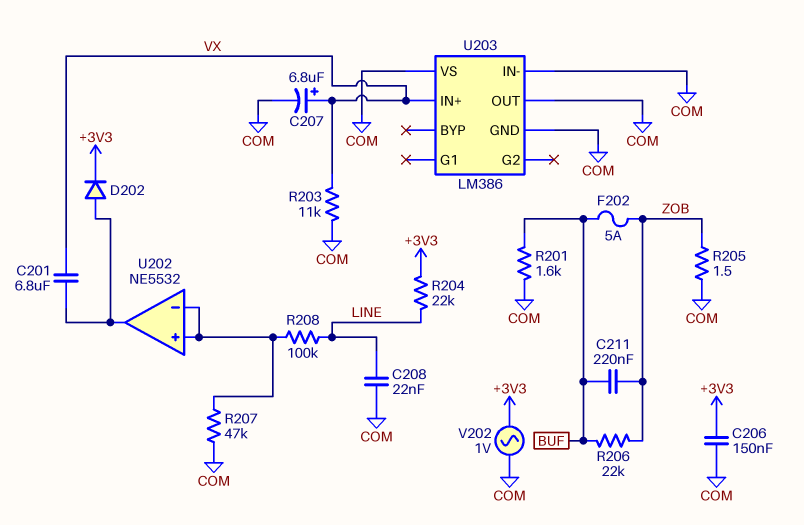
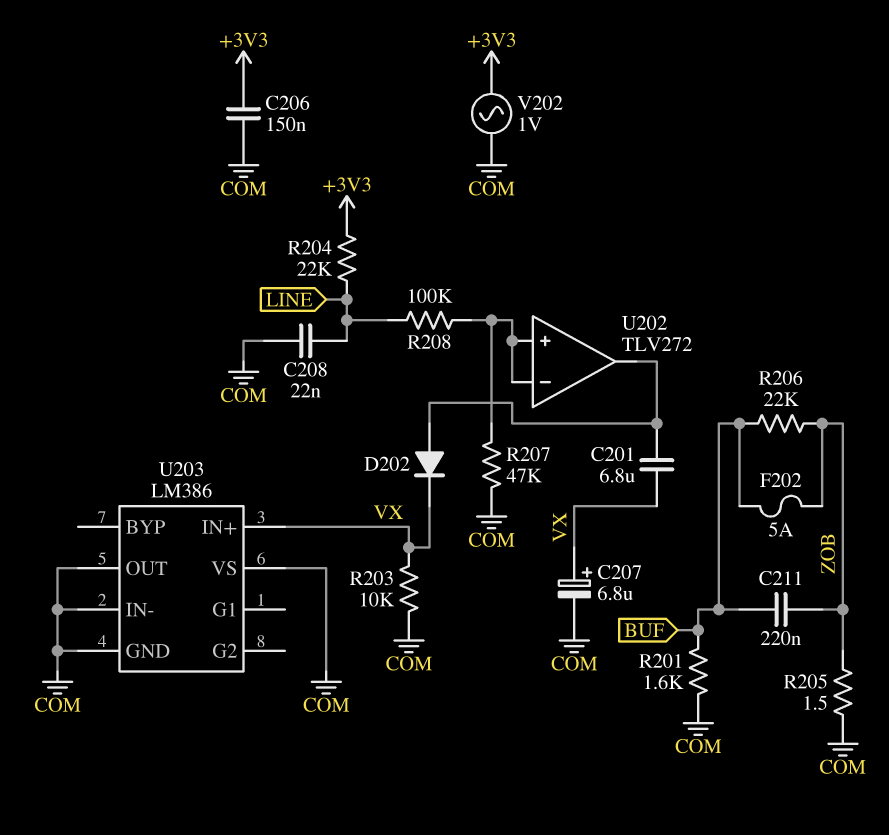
D202: diode (A U202/out, K +3V3) -> diode (A U202/out, K VX)
R203: 11k (COM, VX) -> 10k (COM, VX)
U202: NE5532 -> TLV272

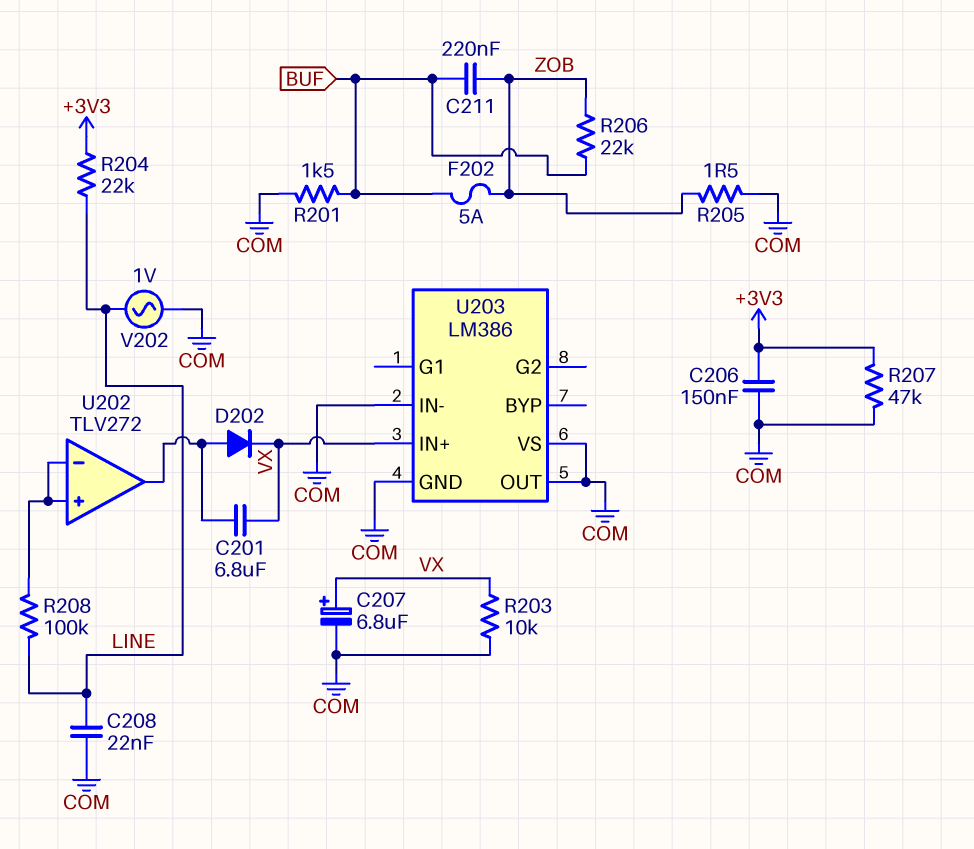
R201: 1.6k (BUF, COM) -> 1.5k (BUF, COM)
R207: 47k (COM, U202/in+) -> 47k (+3V3, COM)
V202: AC 1V (+3V3, COM) -> AC 1V (COM, LINE)

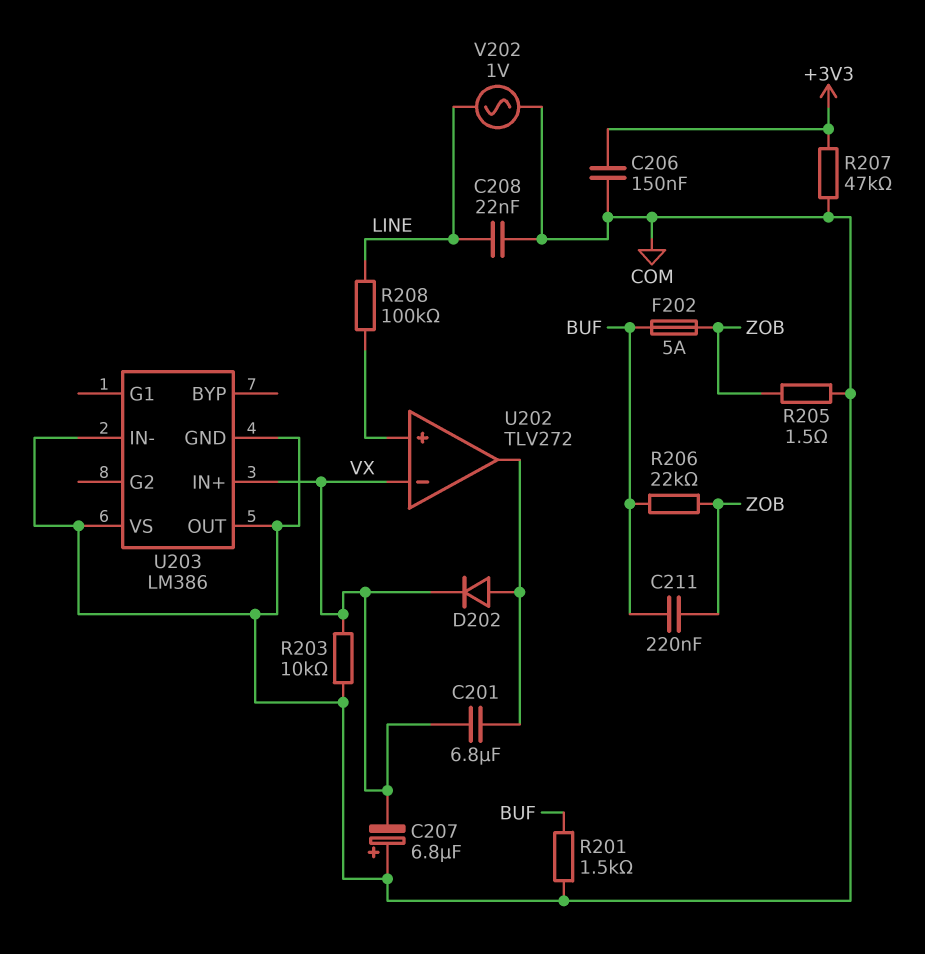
C207: 6.8uF (plus VX, minus COM) -> 6.8uF (plus COM, minus VX)
R204: 22k (+3V3, LINE) -> none
U202 pin in-: U202/in+ -> VX

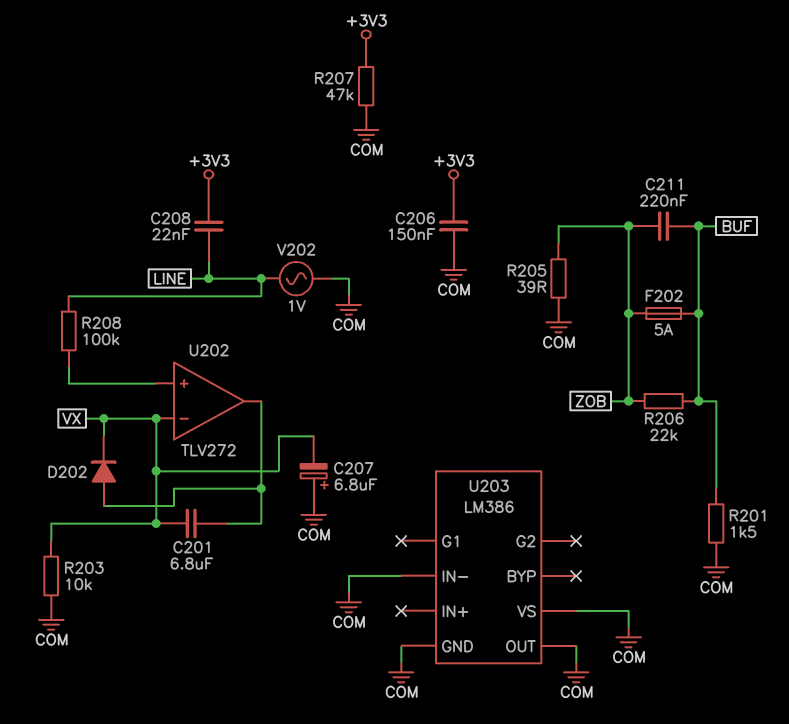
C208: 22nF (COM, LINE) -> 22nF (+3V3, LINE)
R205: 1.5 (COM, ZOB) -> 39 (COM, ZOB)
U203 pin IN+: VX -> none

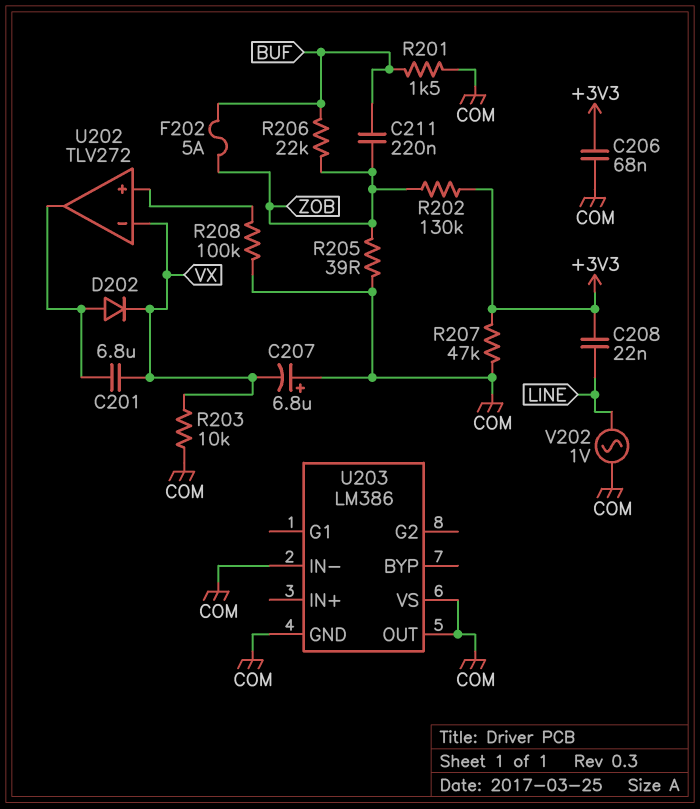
C206: 150nF (+3V3, COM) -> 68nF (+3V3, COM)
R202: none -> 130k (+3V3, ZOB)
R208: 100k (LINE, U202/in+) -> 100k (COM, U202/in+)

